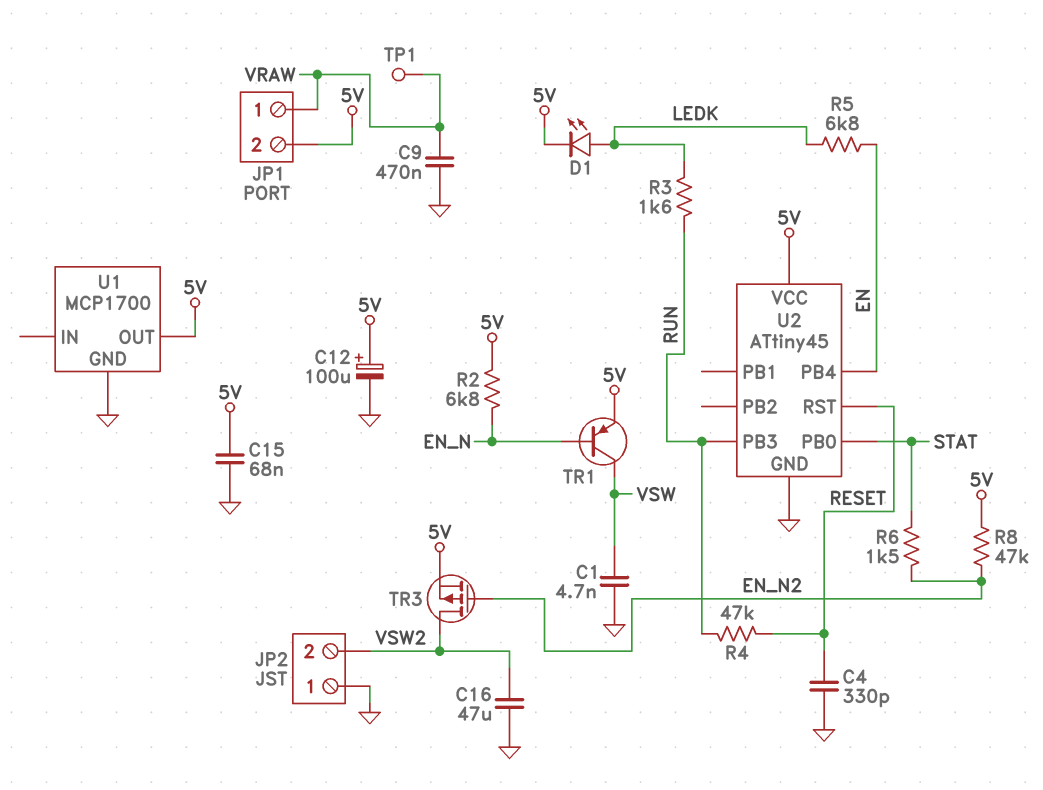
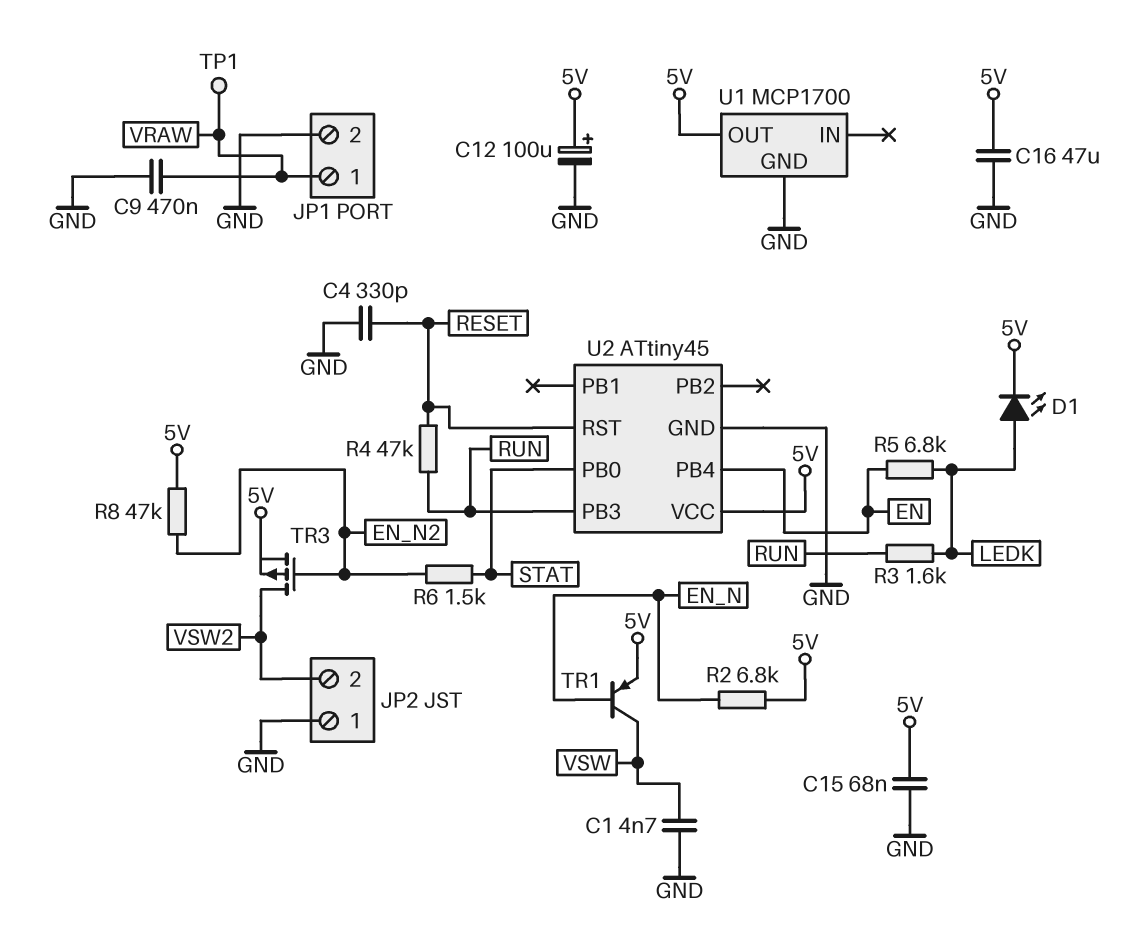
C16: 47uF (GND, VSW2) -> 47uF (5V, GND)
JP1 pin 2: 5V -> GND

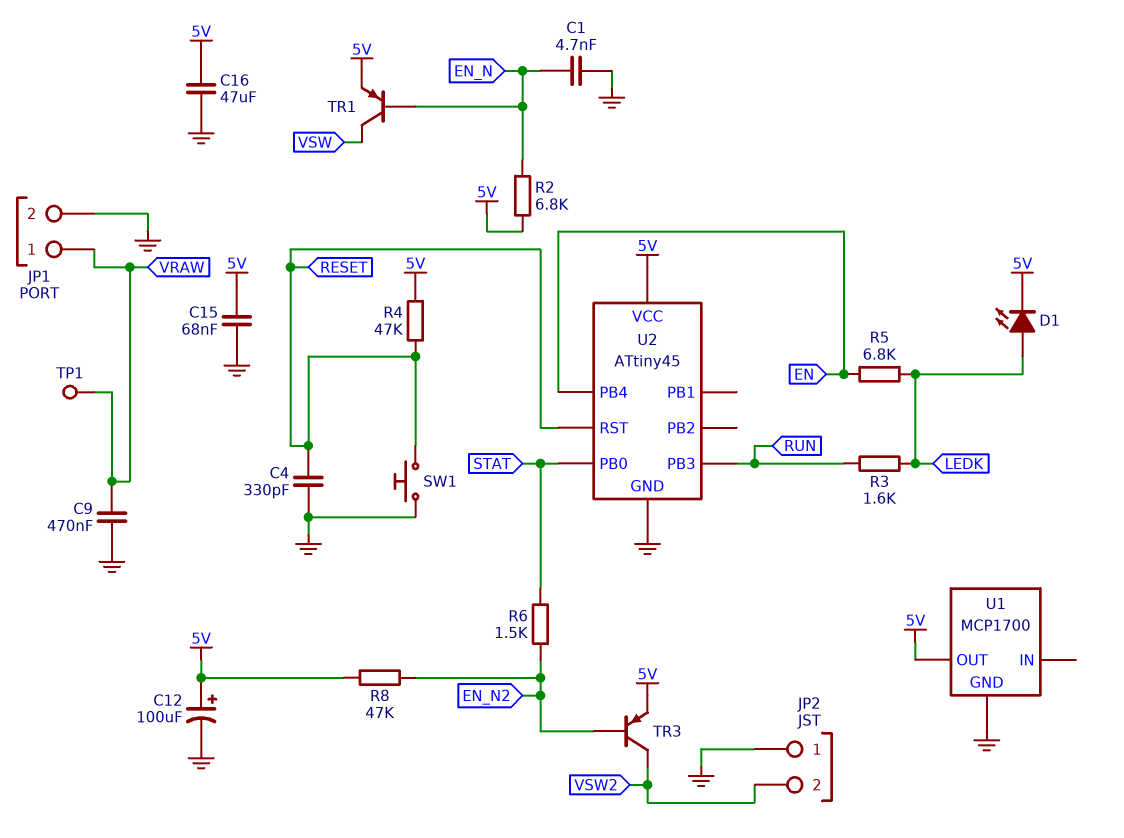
C1: 4.7nF (GND, VSW) -> 4.7nF (EN_N, GND)
R4: 47k (RESET, RUN) -> 47k (5V, RESET)
SW1: none -> button (GND, RESET)
TR3: PMOS (G EN_N2, D VSW2, S 5V) -> PNP (B EN_N2, C VSW2, E 5V)

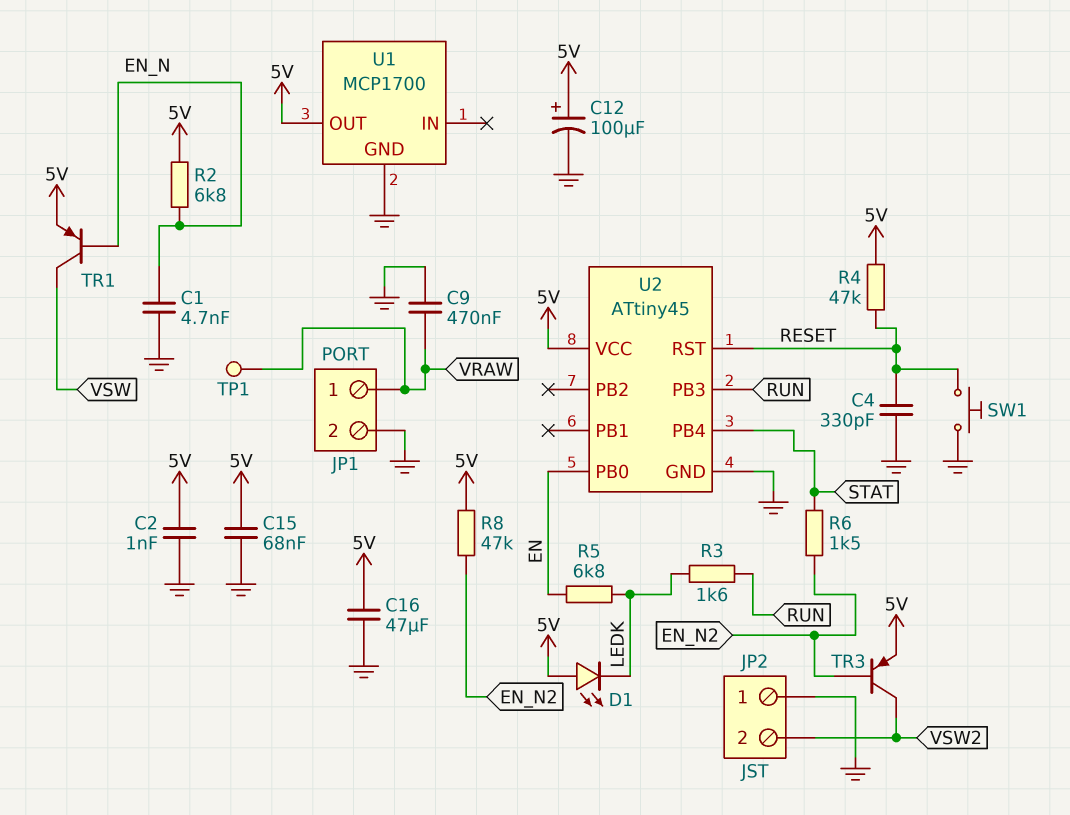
C2: none -> 1nF (5V, GND)
D1: LED (A LEDK, K 5V) -> LED (A 5V, K LEDK)
U2 pin PB0: STAT -> EN
U2 pin PB4: EN -> STAT

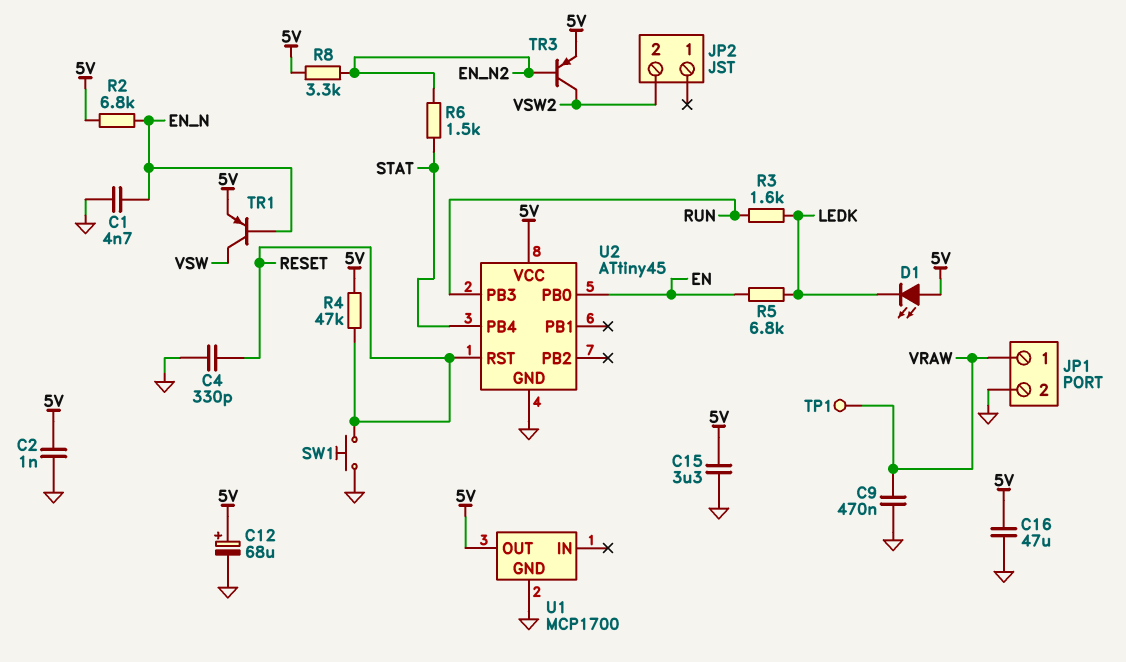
C12: 100uF (plus 5V, minus GND) -> 68uF (plus 5V, minus GND)
C15: 68nF (5V, GND) -> 3.3uF (5V, GND)
JP2 pin 1: GND -> none
R8: 47k (5V, EN_N2) -> 3.3k (5V, EN_N2)

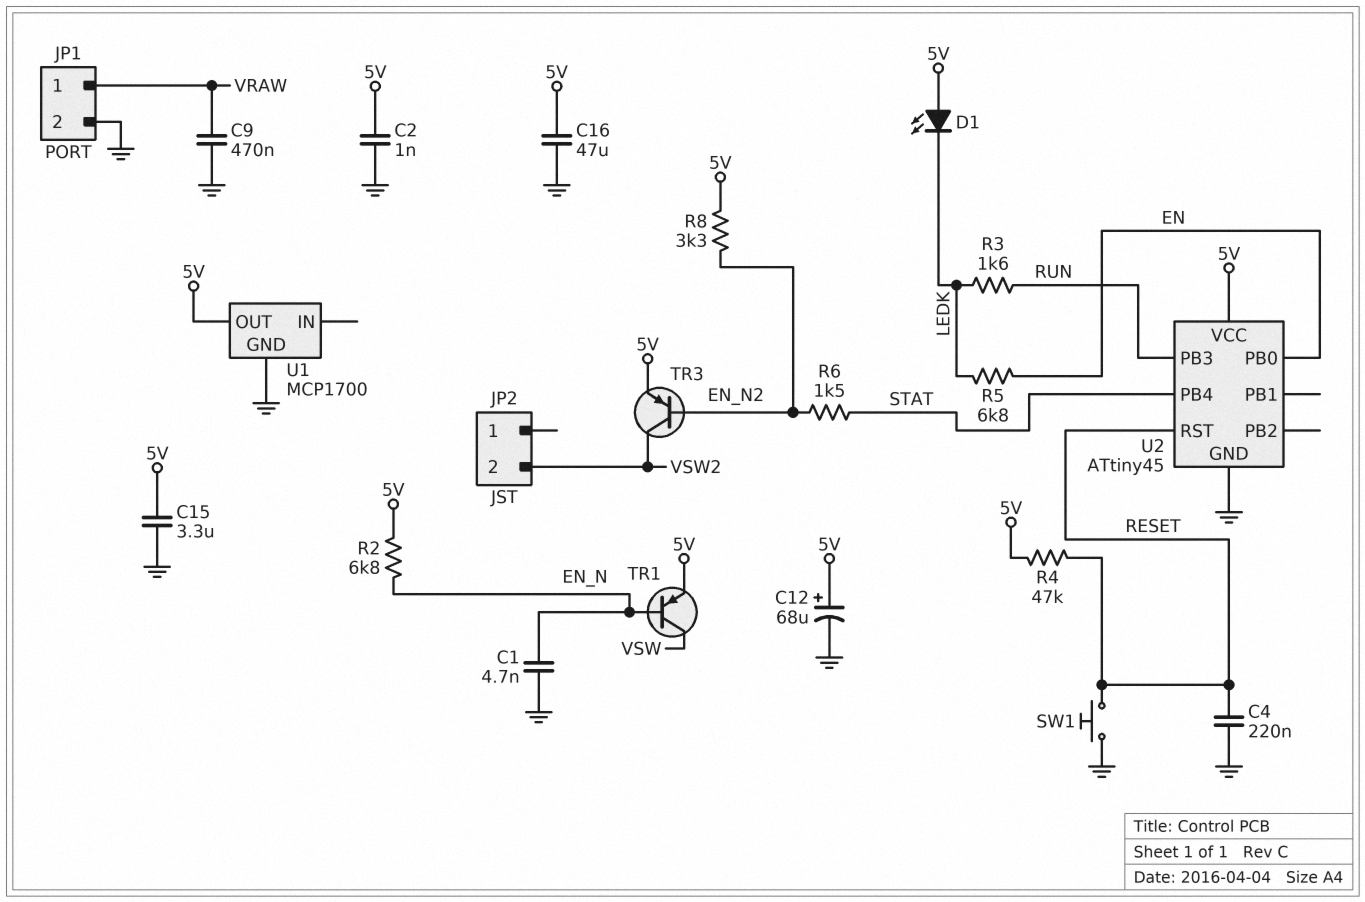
C4: 330pF (GND, RESET) -> 220nF (GND, RESET)
TP1: test point (VRAW) -> none

